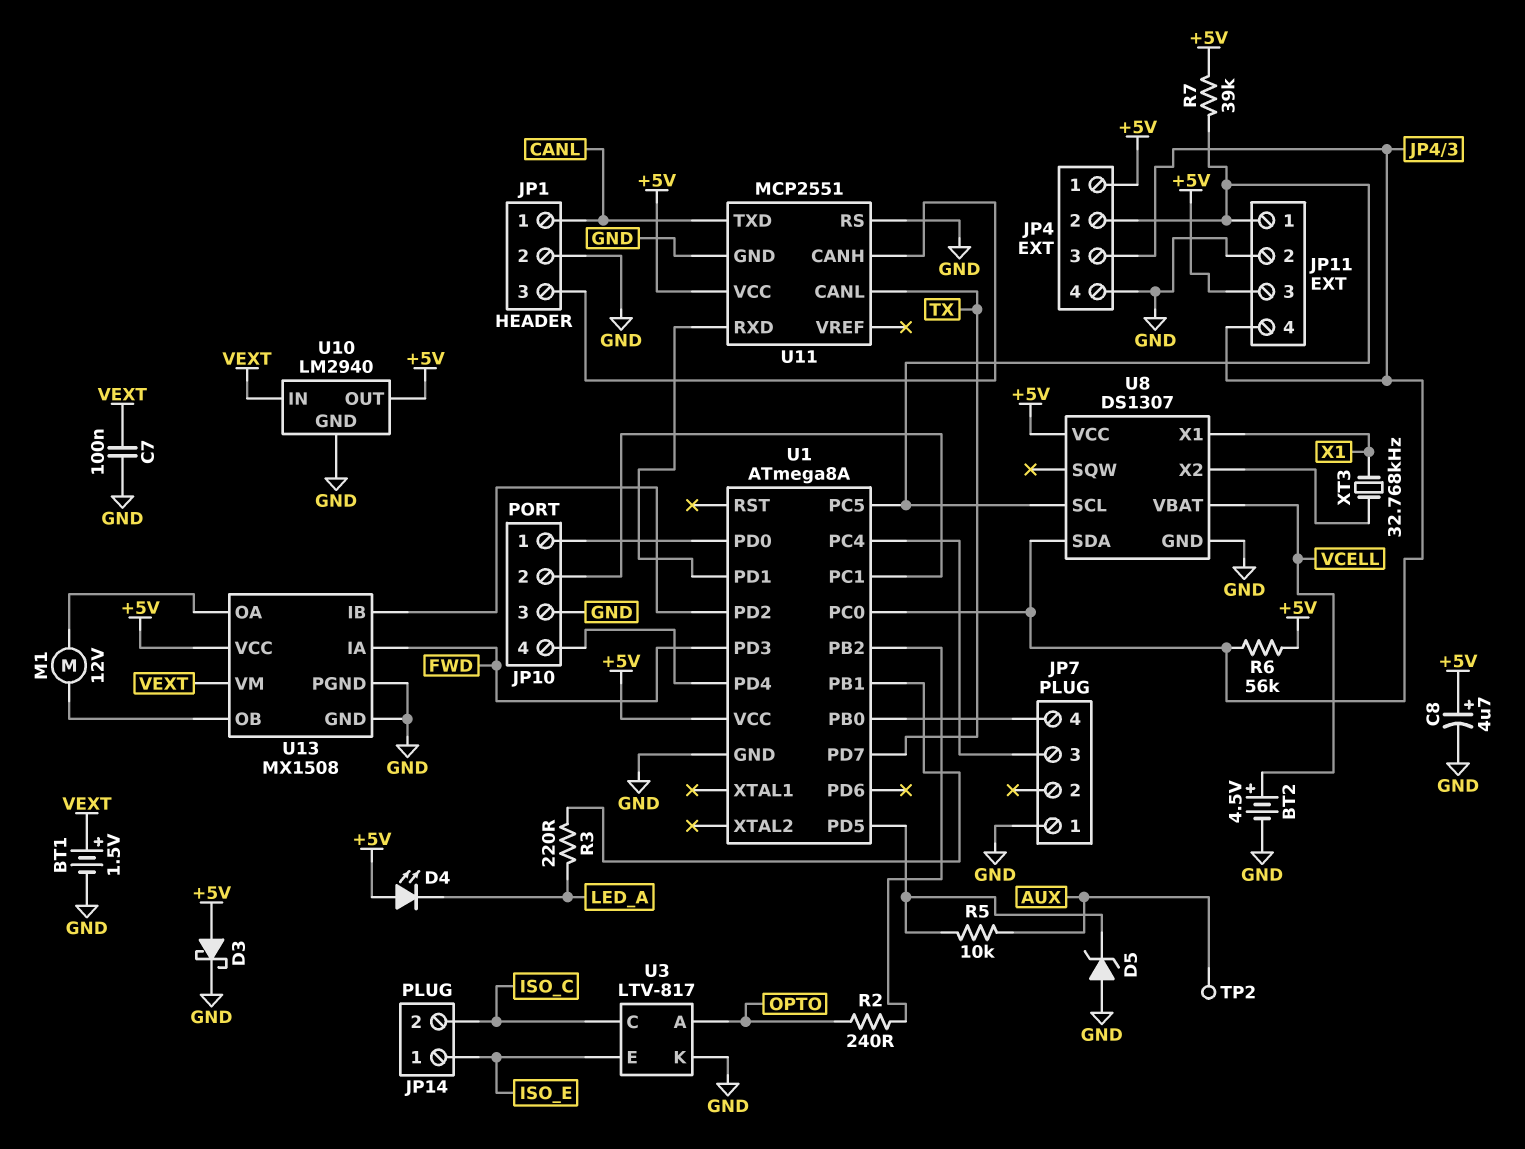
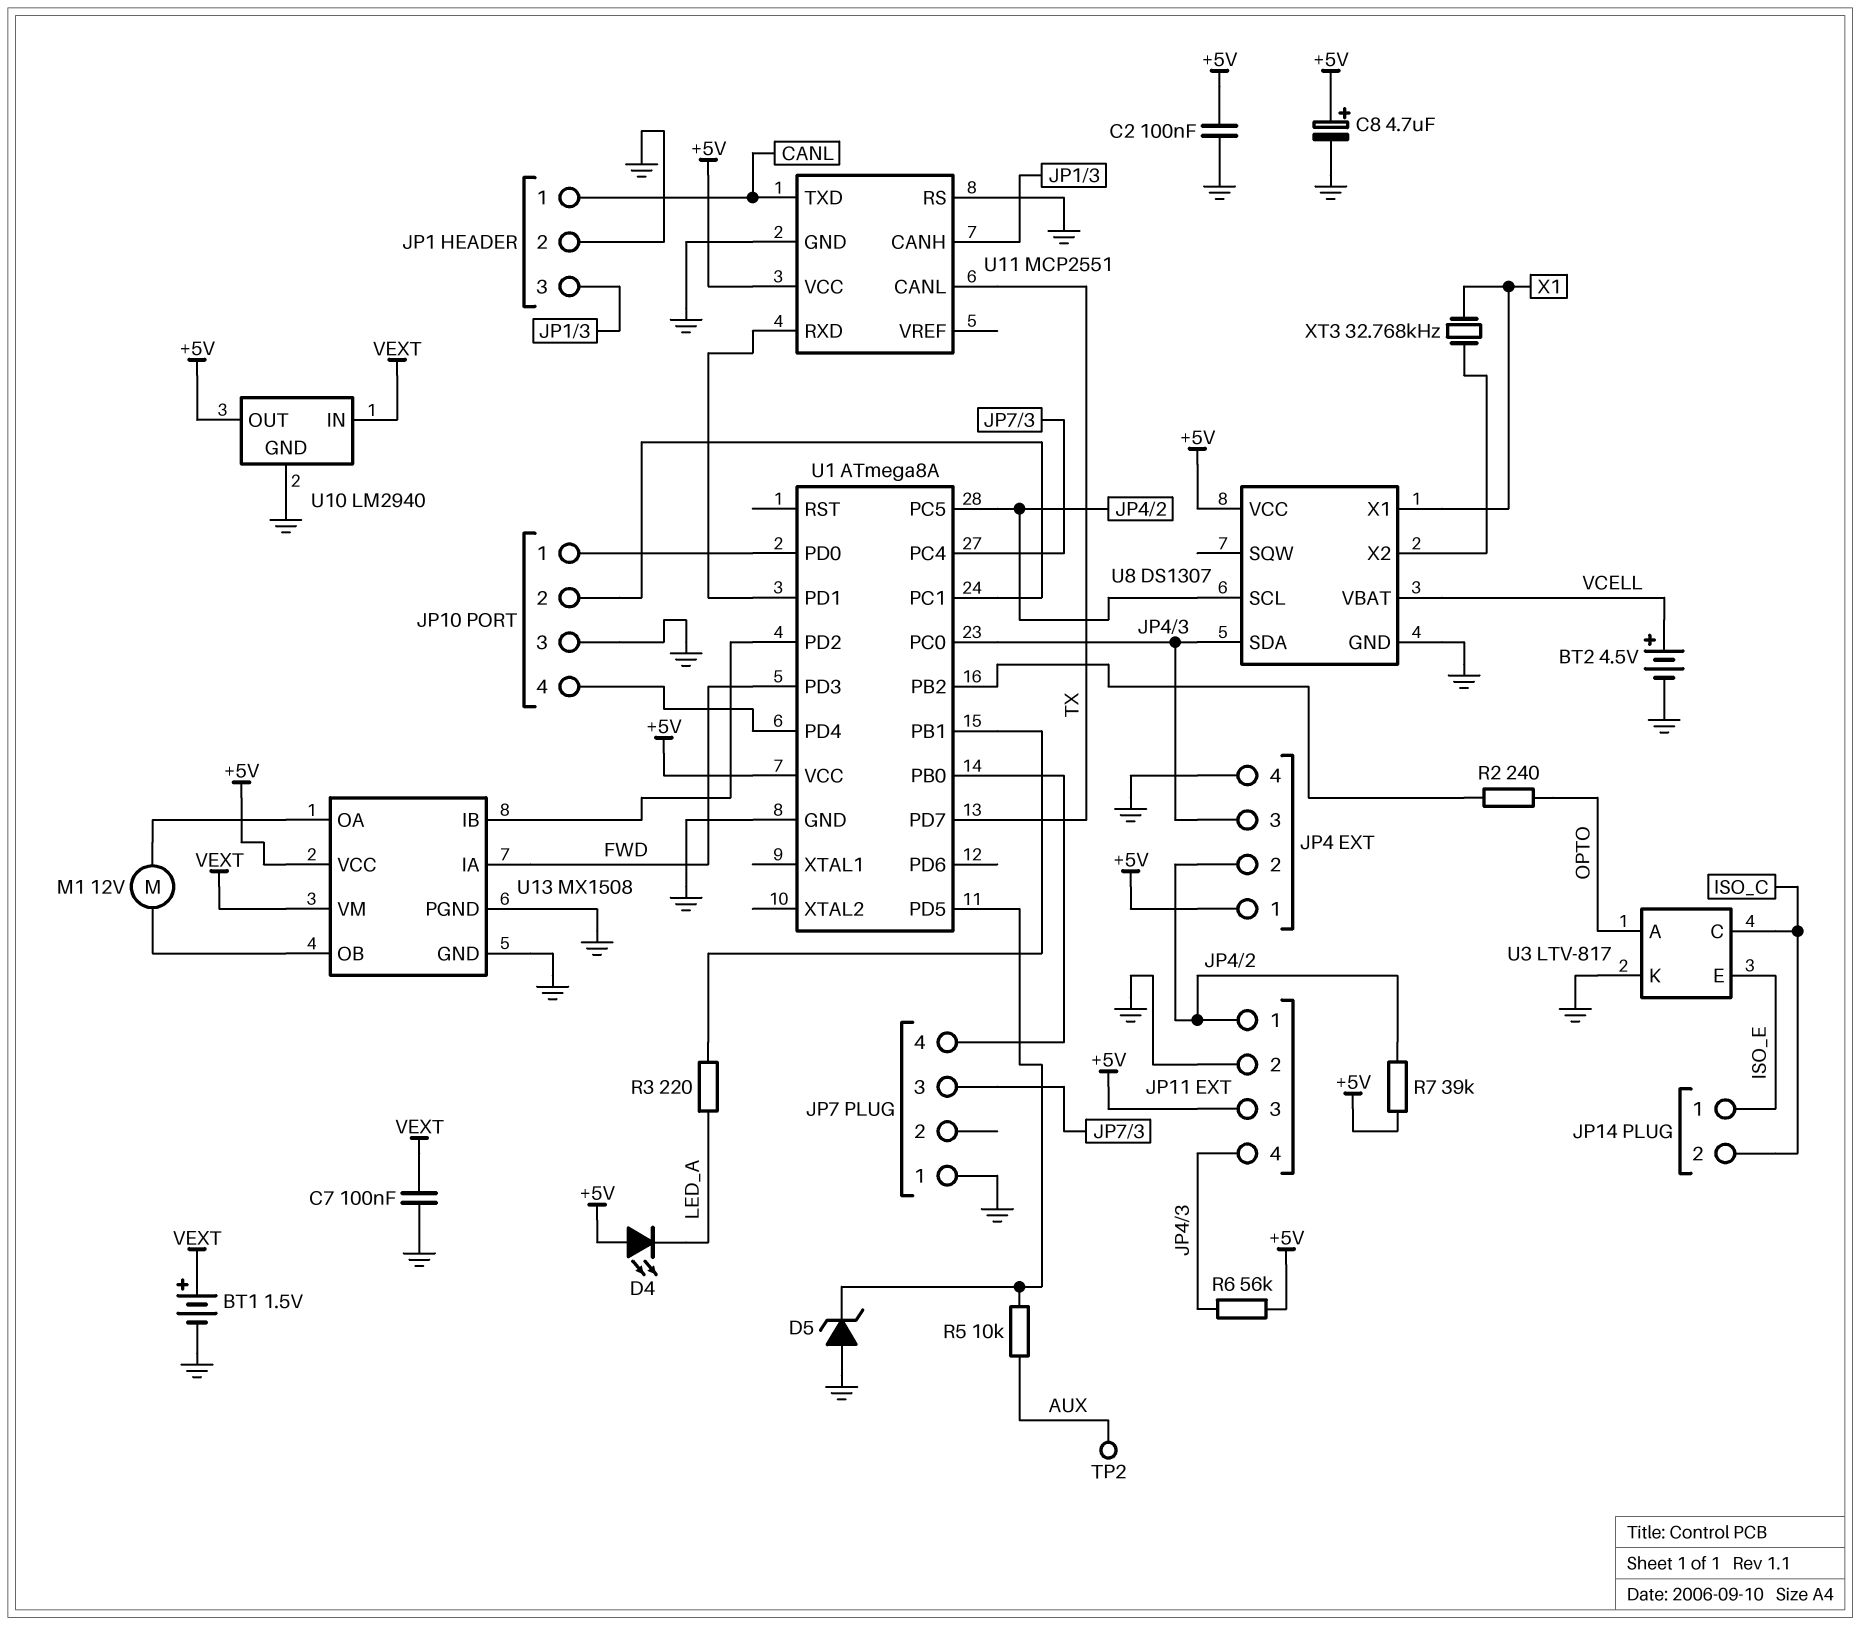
C2: none -> 100nF (+5V, GND)
D3: schottky (A +5V, K GND) -> none

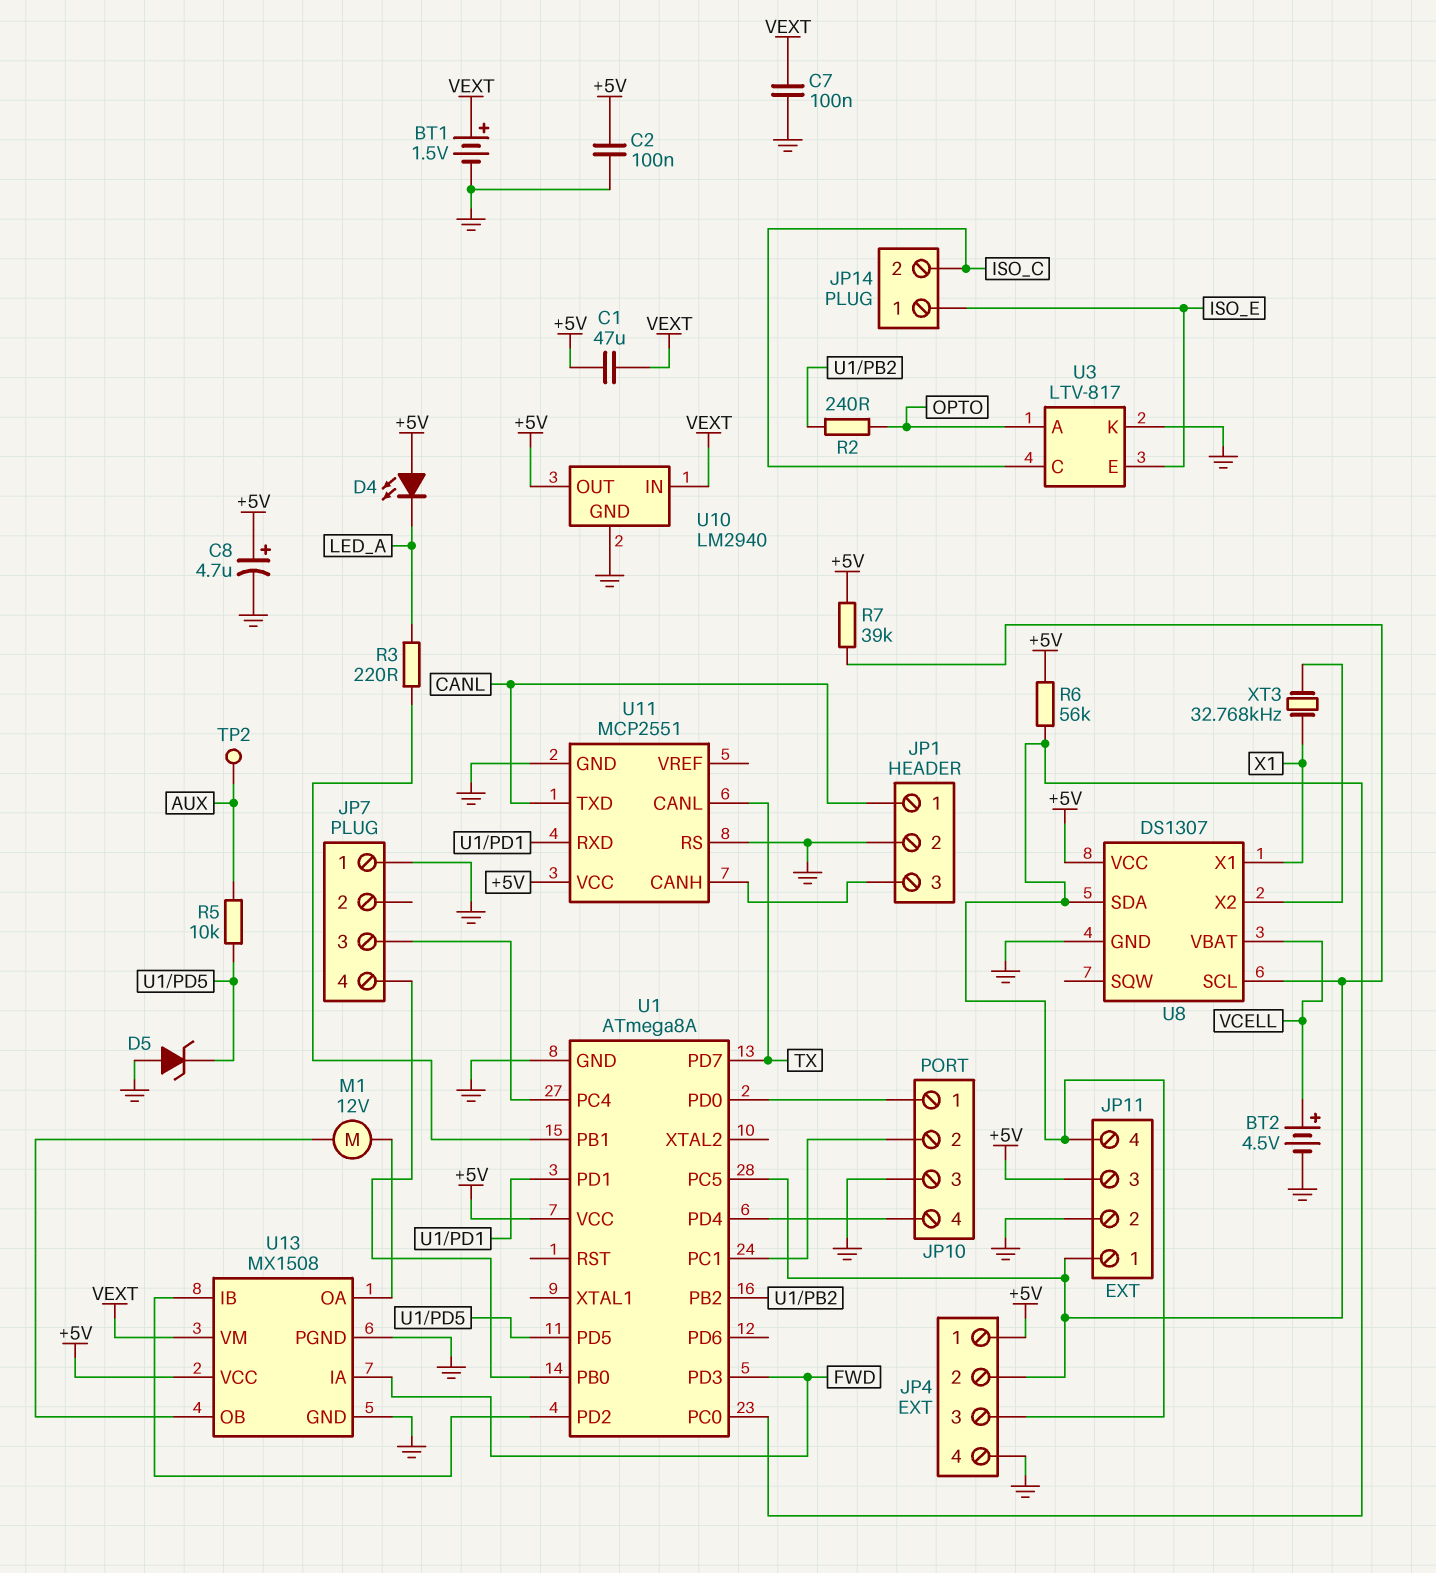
C1: none -> 47uF (+5V, VEXT)

